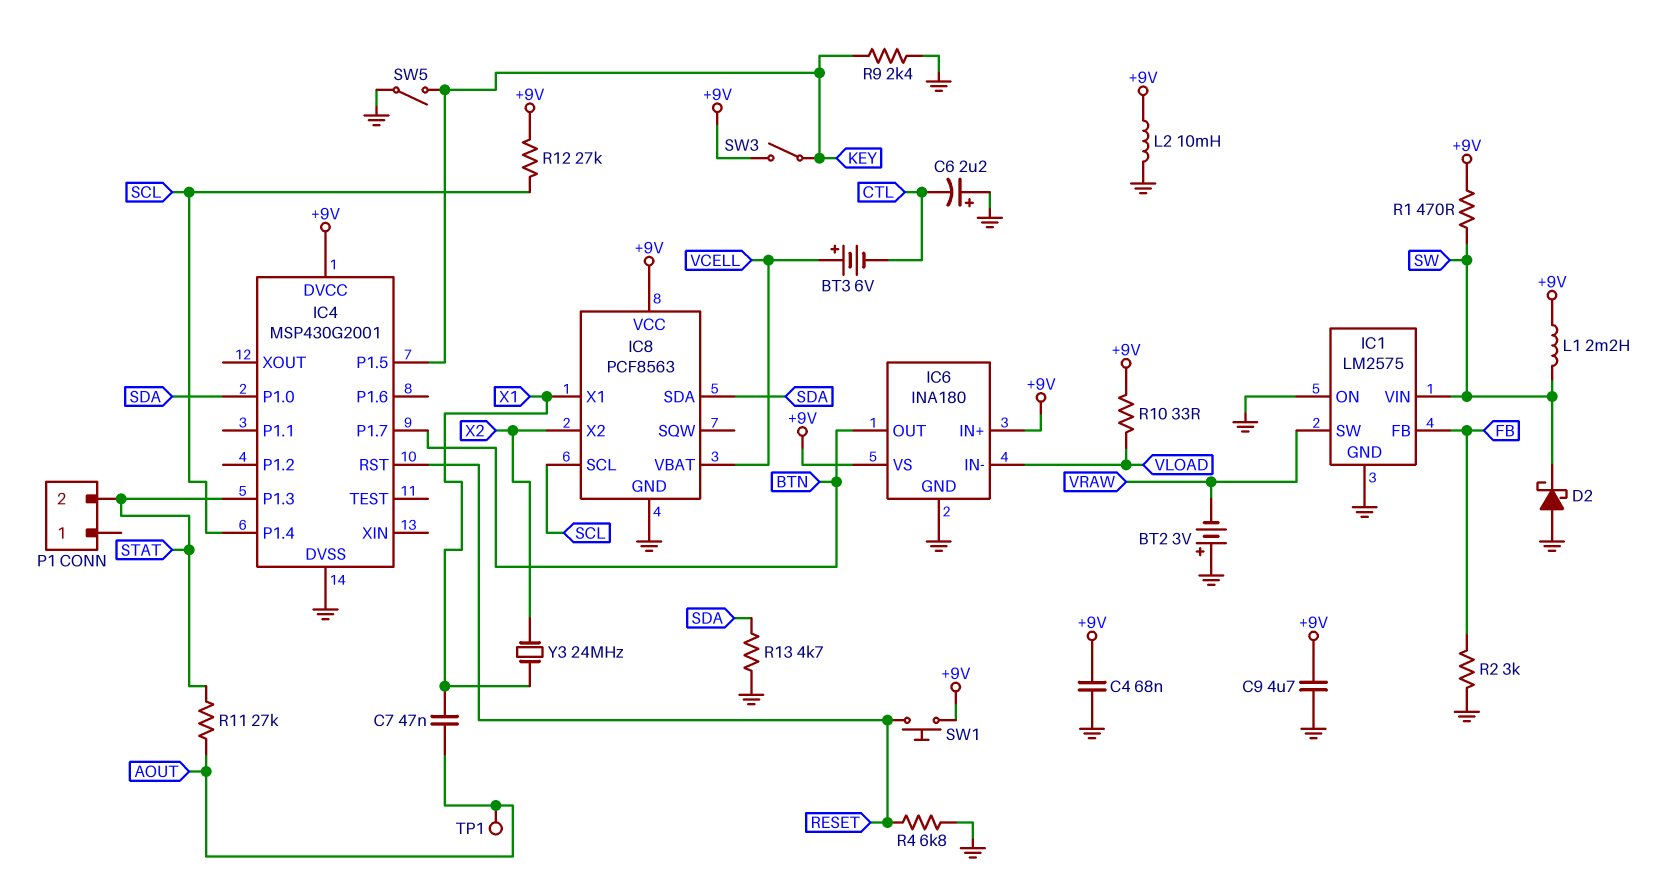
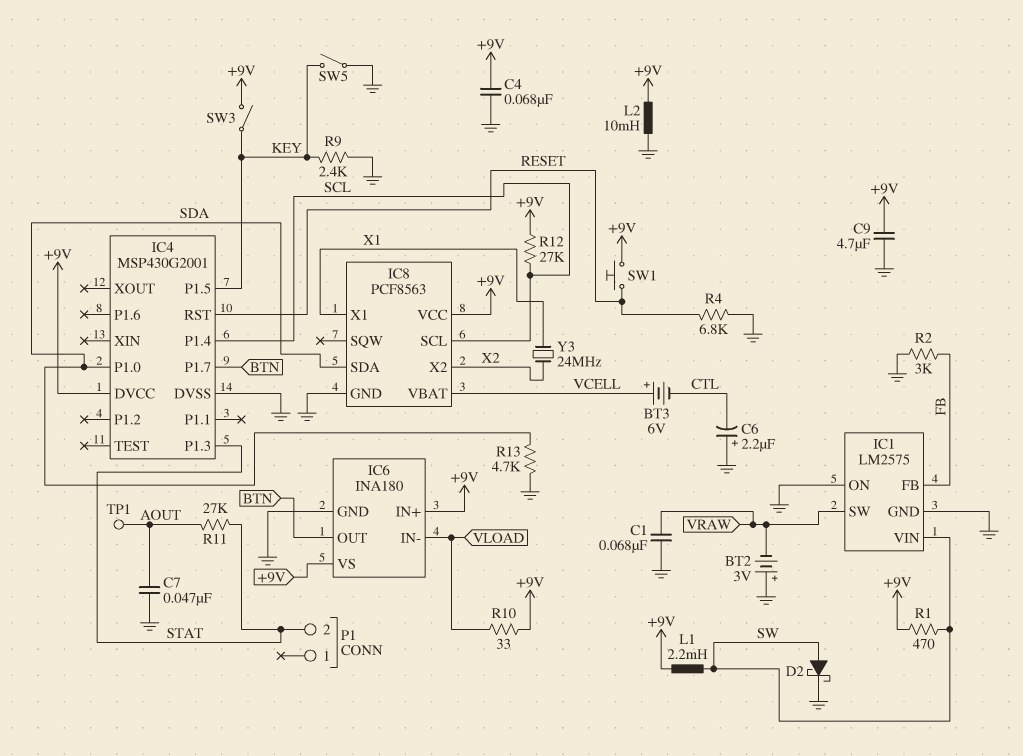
C1: none -> 68nF (GND, VRAW)
C7: 47nF (AOUT, X1) -> 47nF (AOUT, GND)
D2: schottky (A GND, K SW) -> schottky (A SW, K GND)

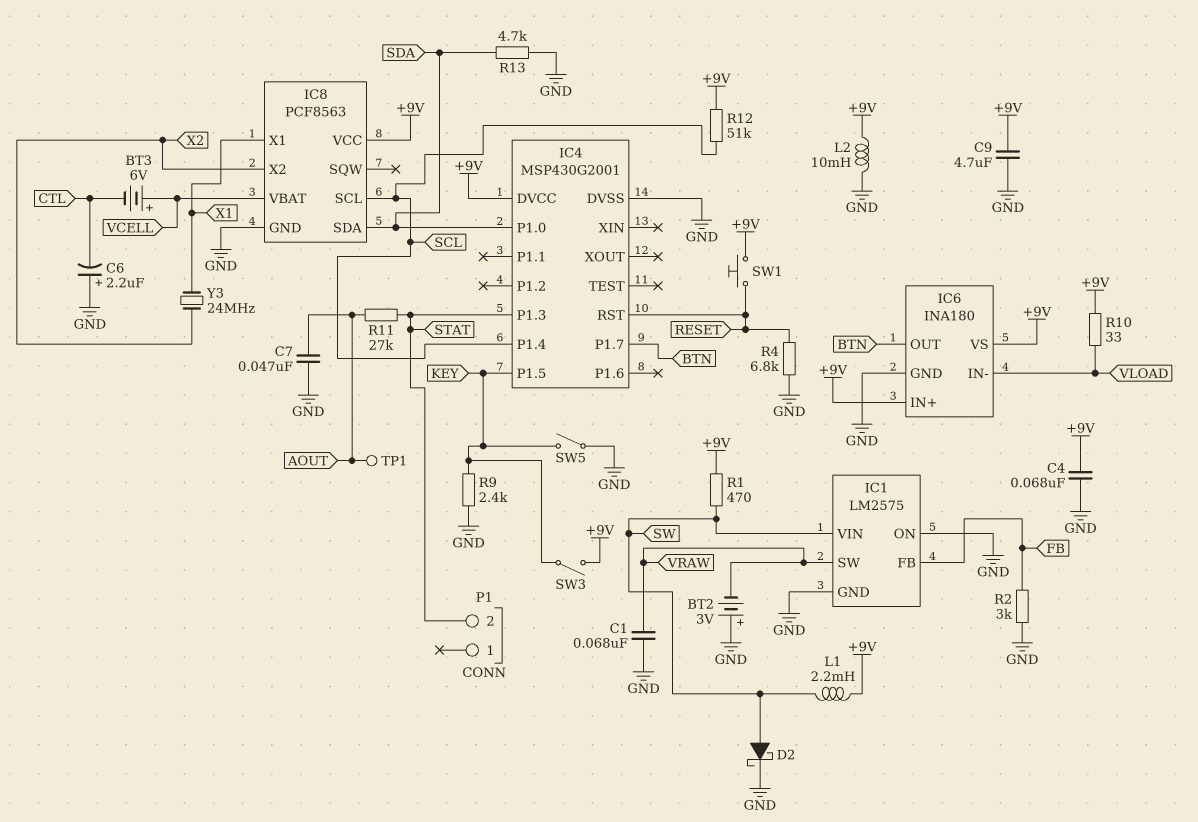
R12: 27k (+9V, SCL) -> 51k (+9V, SCL)

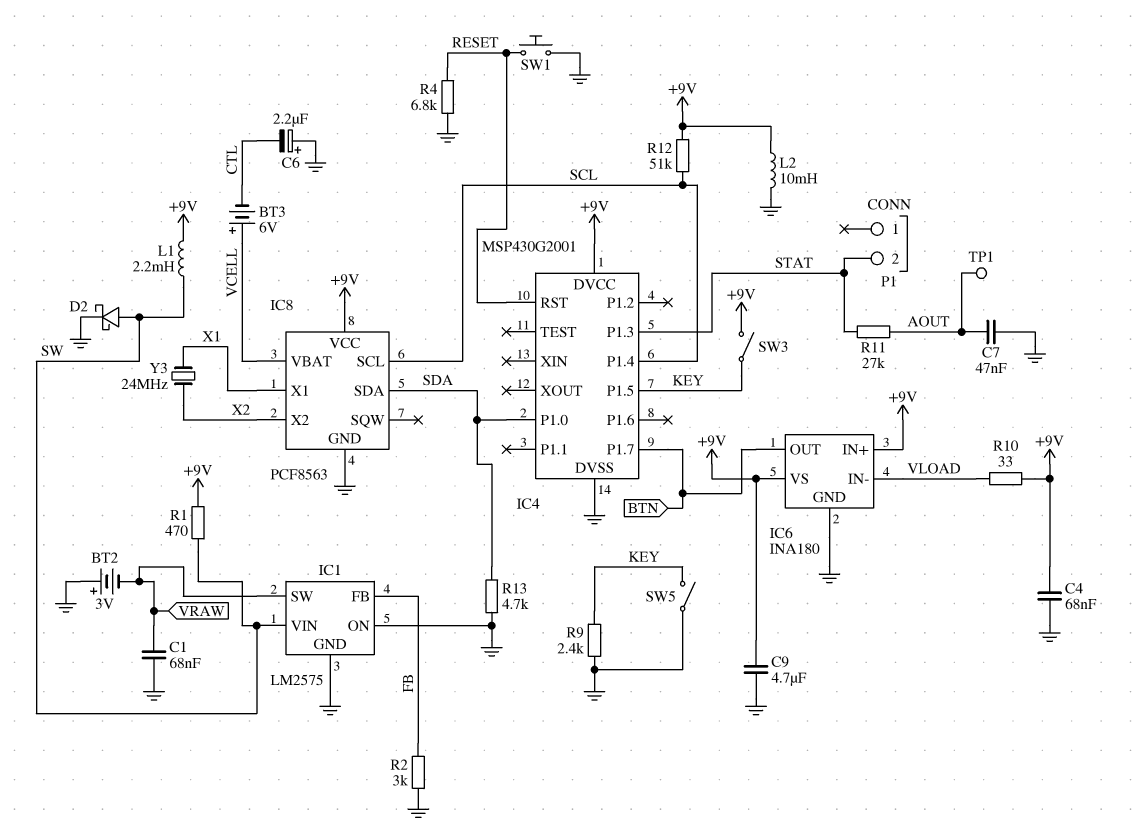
SW1: button (+9V, RESET) -> button (GND, RESET)

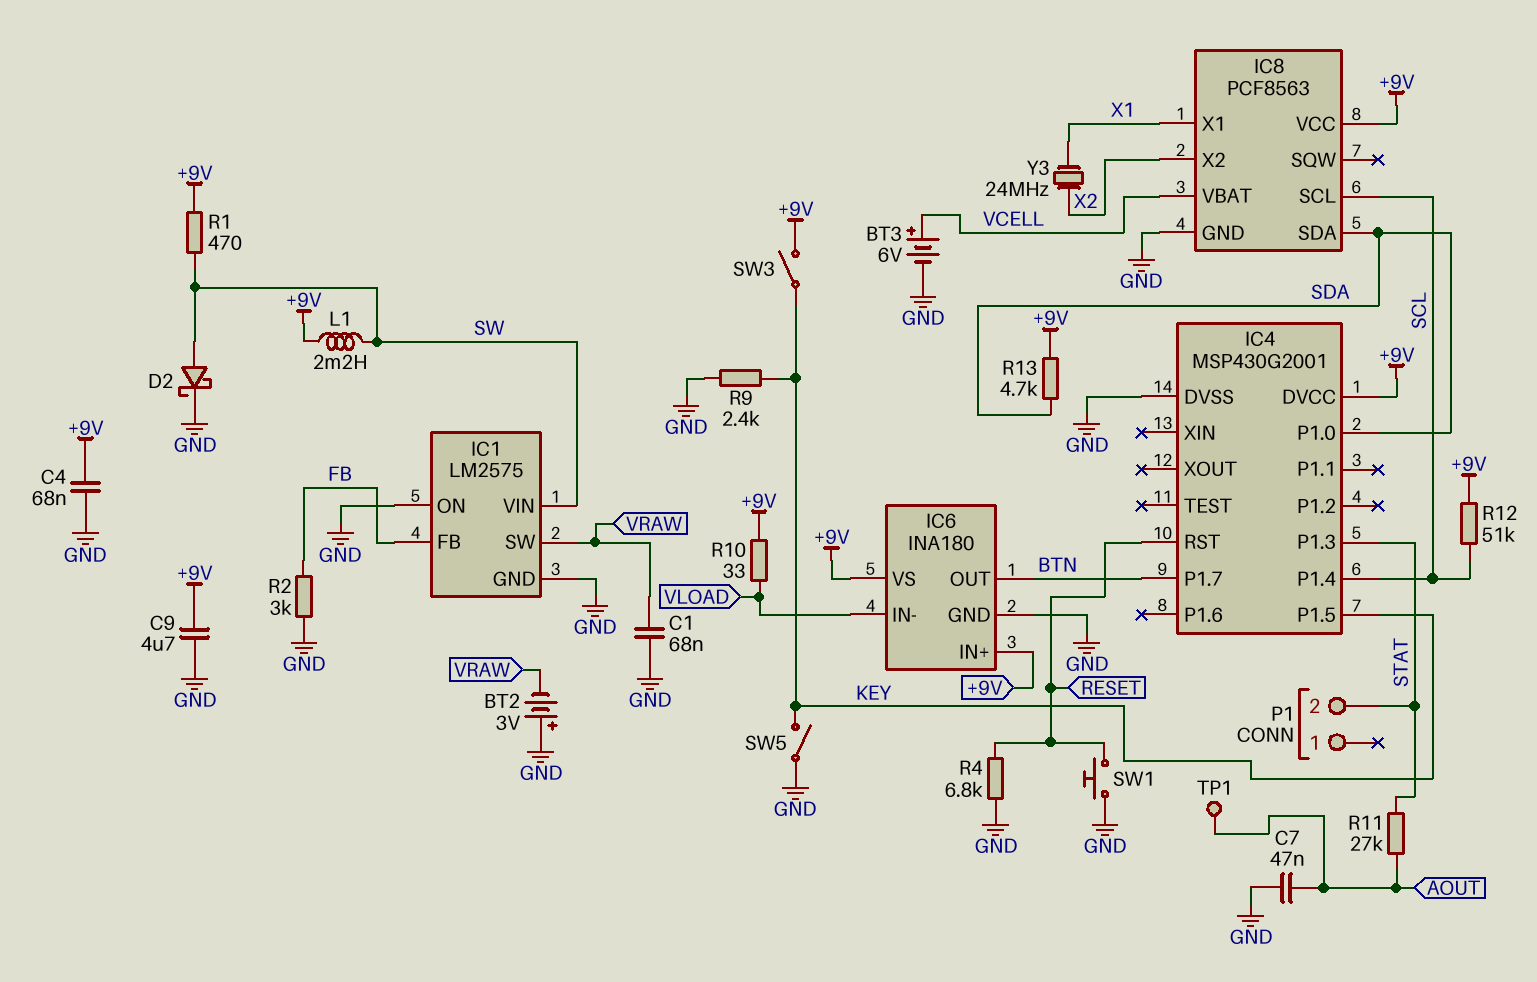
BT3: 6V (plus VCELL, minus CTL) -> 6V (plus VCELL, minus GND)
C6: 2.2uF (plus GND, minus CTL) -> none
L2: 10mH (+9V, GND) -> none
R13: 4.7k (GND, SDA) -> 4.7k (+9V, SDA)

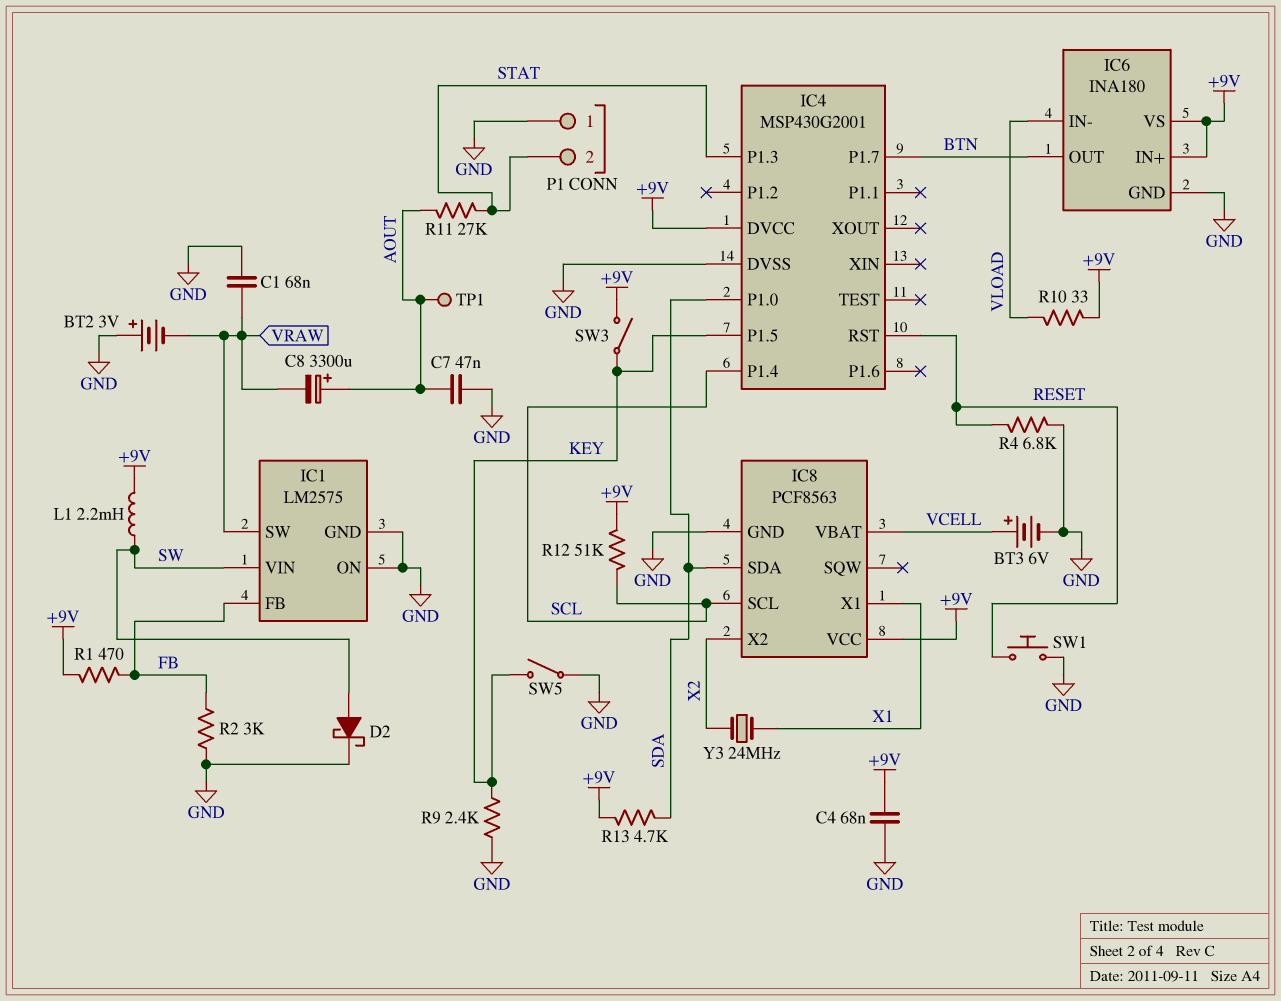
C8: none -> 3300uF (plus AOUT, minus VRAW)
C9: 4.7uF (+9V, GND) -> none
P1 pin 1: none -> GND
R1: 470 (+9V, SW) -> 470 (+9V, FB)

